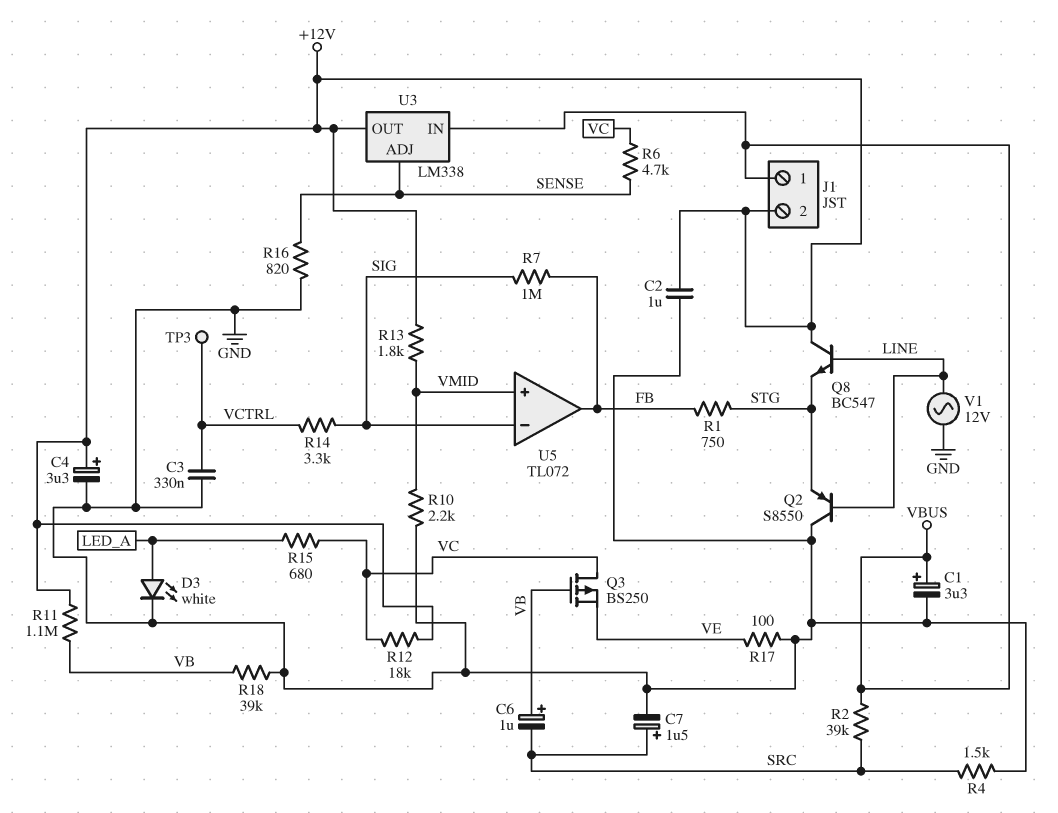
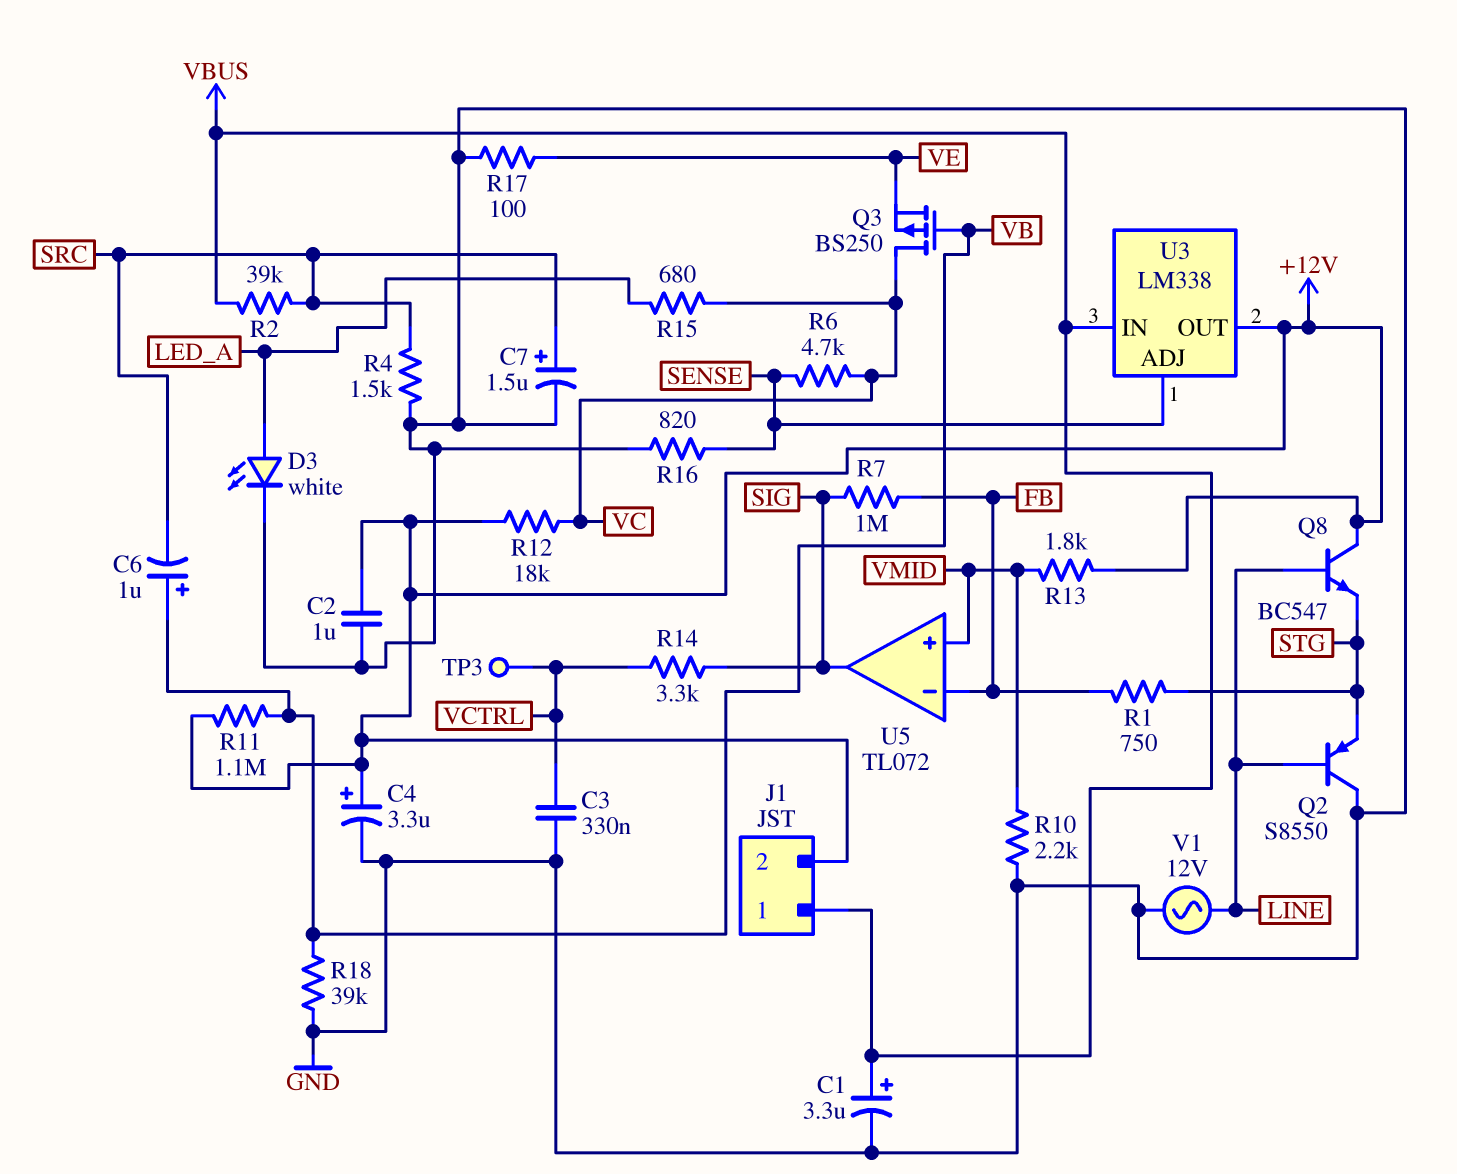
U5 pin in-: SIG -> FB
U5 pin out: FB -> SIG

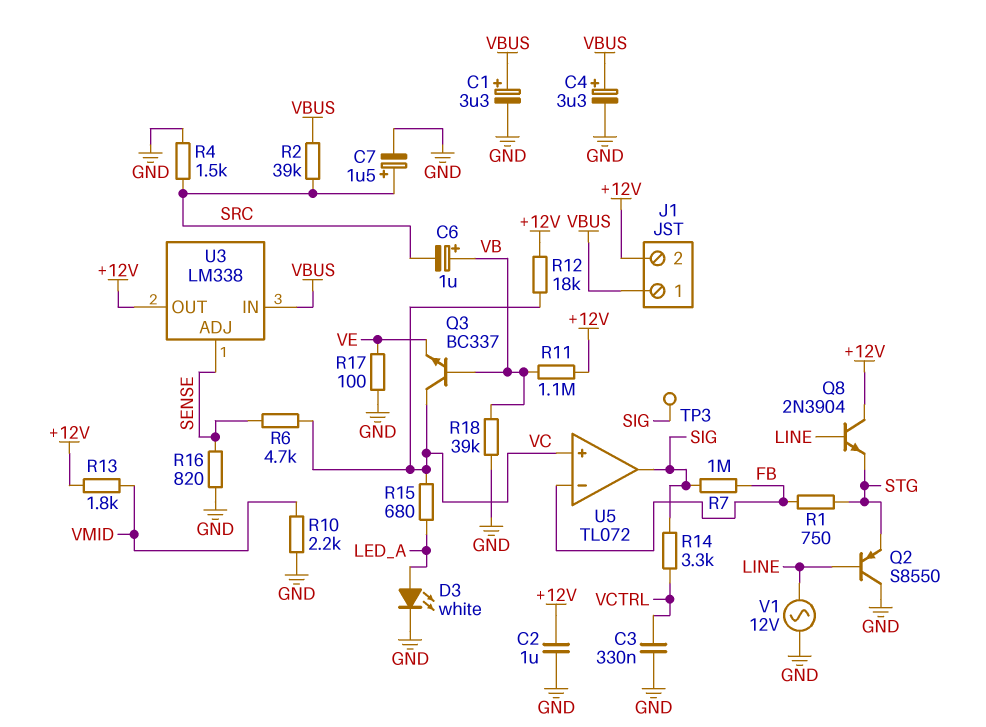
C4: 3.3uF (plus +12V, minus GND) -> 3.3uF (plus VBUS, minus GND)
Q3: PMOS BS250 (G VB, D VC, S VE) -> NPN BC337 (B VB, C VC, E VE)
Q8: NPN BC547 (B LINE, C +12V, E STG) -> NPN 2N3904 (B LINE, C +12V, E STG)
TP3: test point (VCTRL) -> test point (SIG)
U5 pin in+: VMID -> VC

